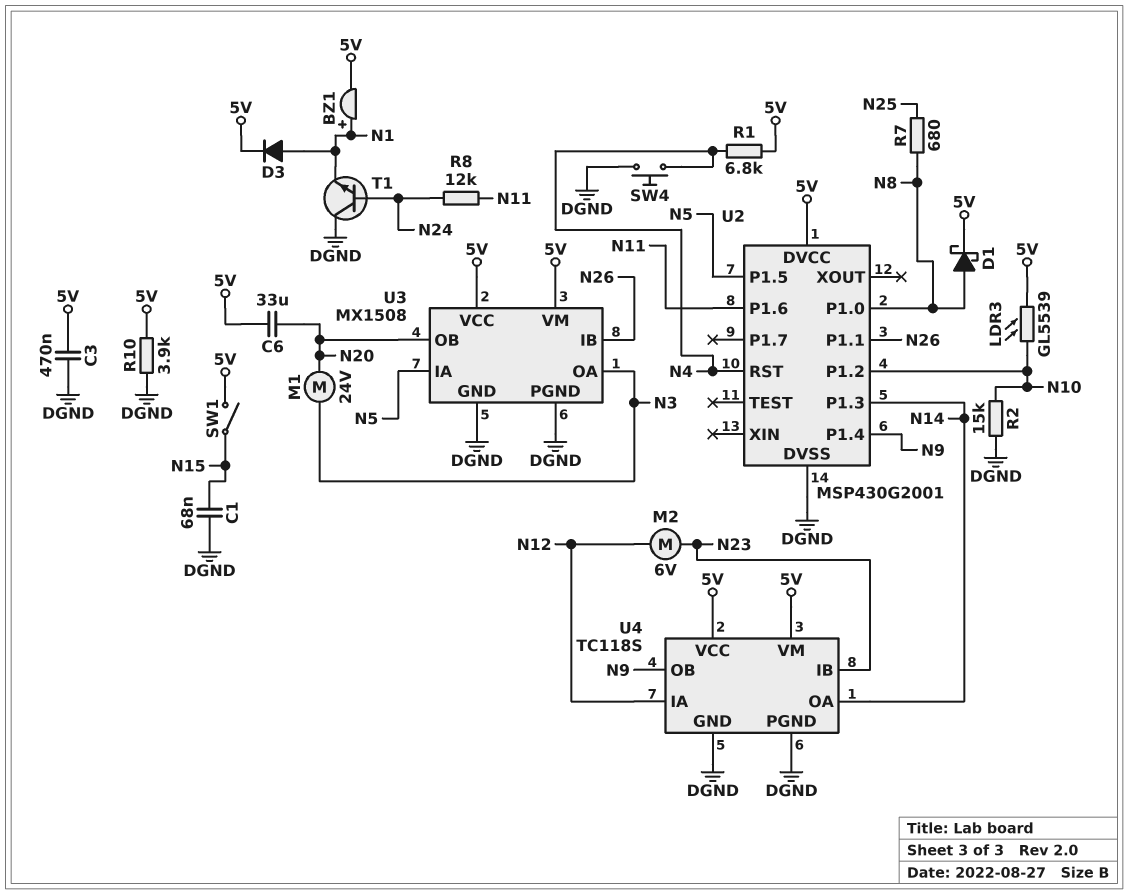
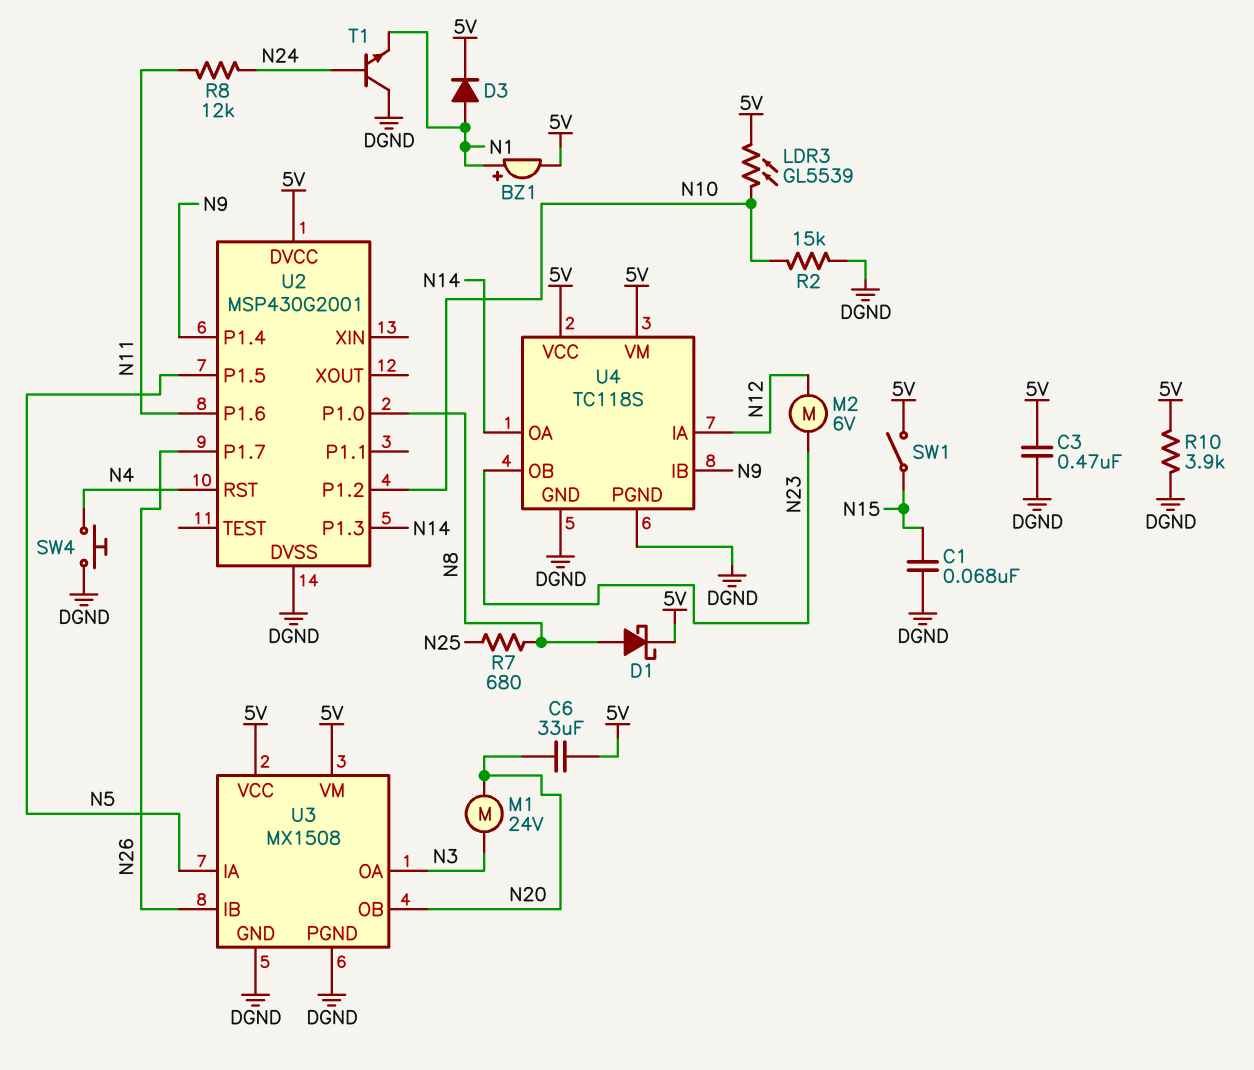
R1: 6.8k (5V, N4) -> none
U2 pin P1.1: N26 -> none
U2 pin P1.7: none -> N26
U4 pin IB: N23 -> N9
U4 pin OB: N9 -> N23

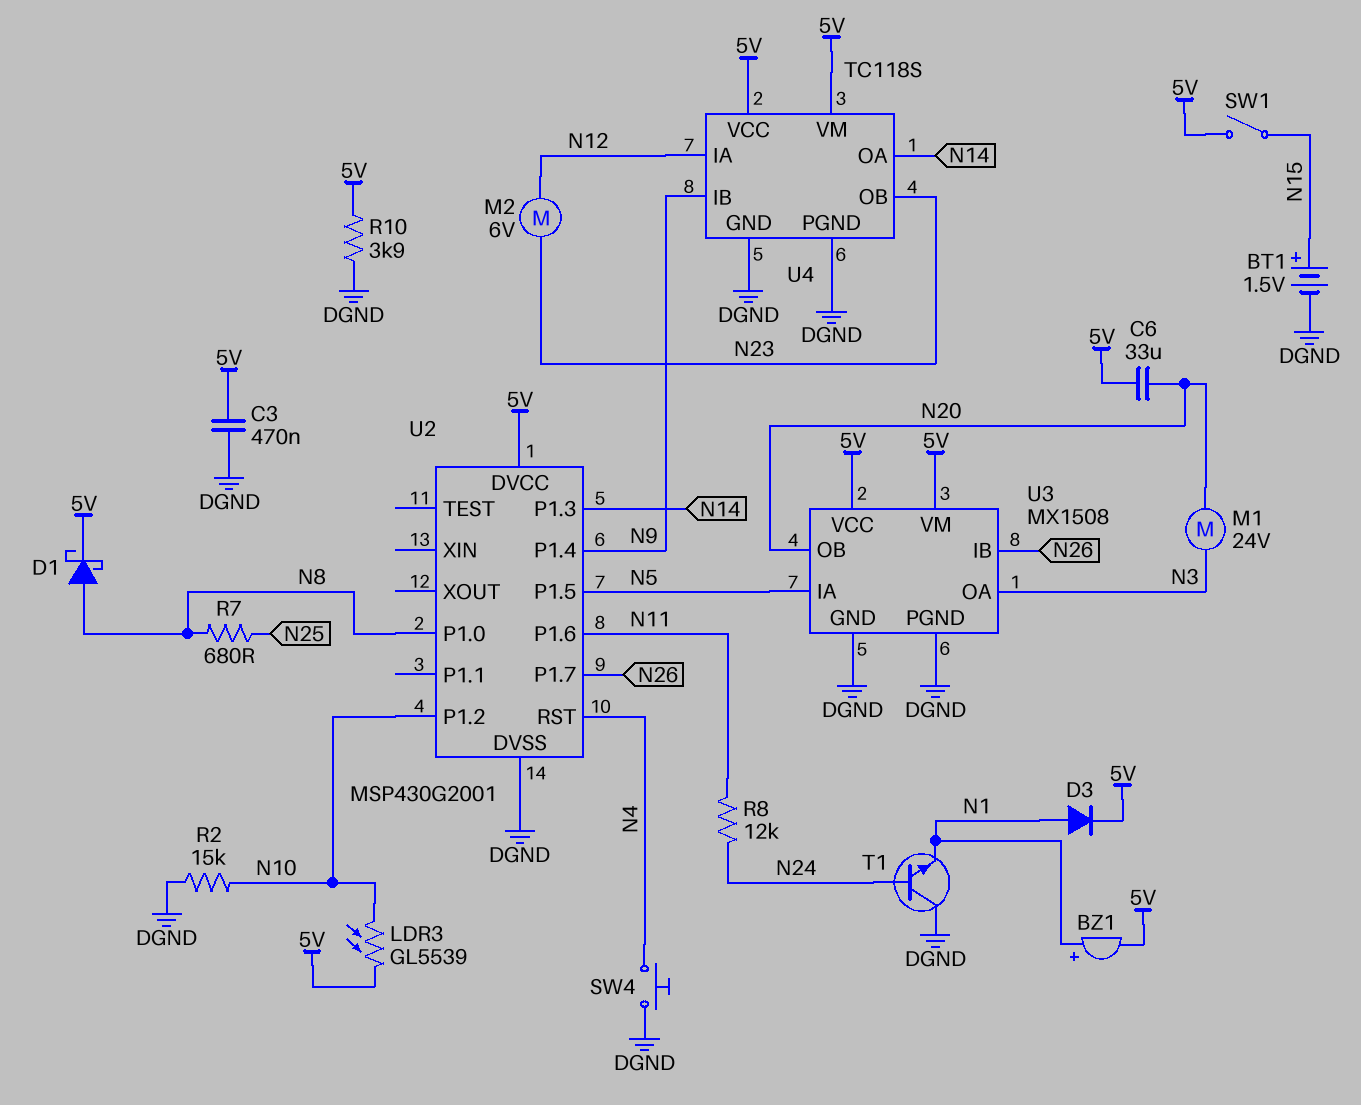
BT1: none -> 1.5V (plus N15, minus DGND)
C1: 68nF (DGND, N15) -> none

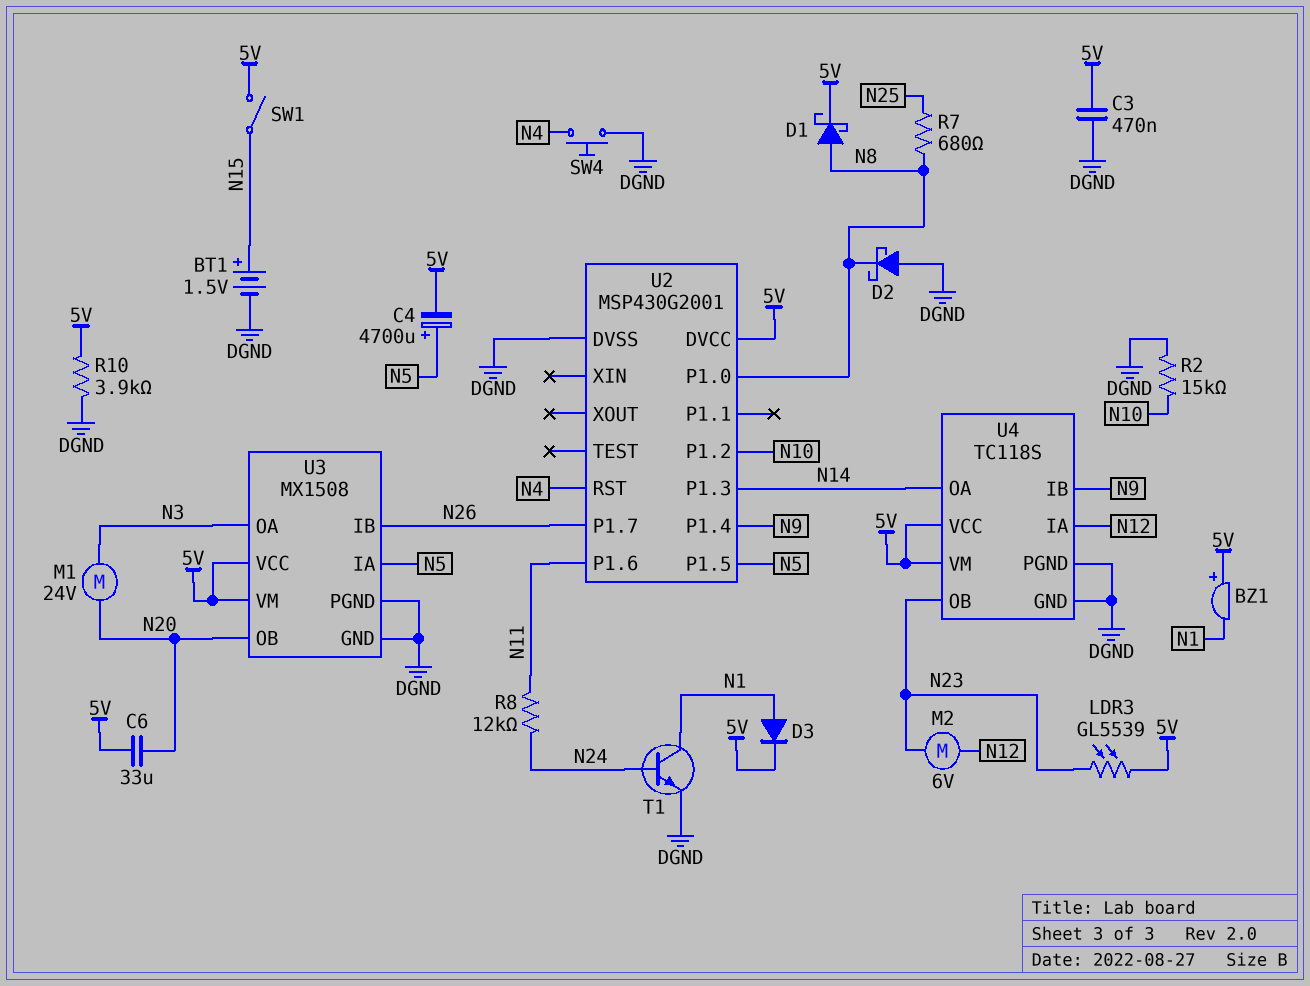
BZ1: buzzer (plus N1, minus 5V) -> buzzer (plus 5V, minus N1)
C4: none -> 4700uF (plus N5, minus 5V)
D2: none -> schottky (A DGND, K N8)
LDR3: GL5539 (5V, N10) -> GL5539 (5V, N23)
T1: NPN (B N24, C DGND, E N1) -> NPN (B N24, C N1, E DGND)

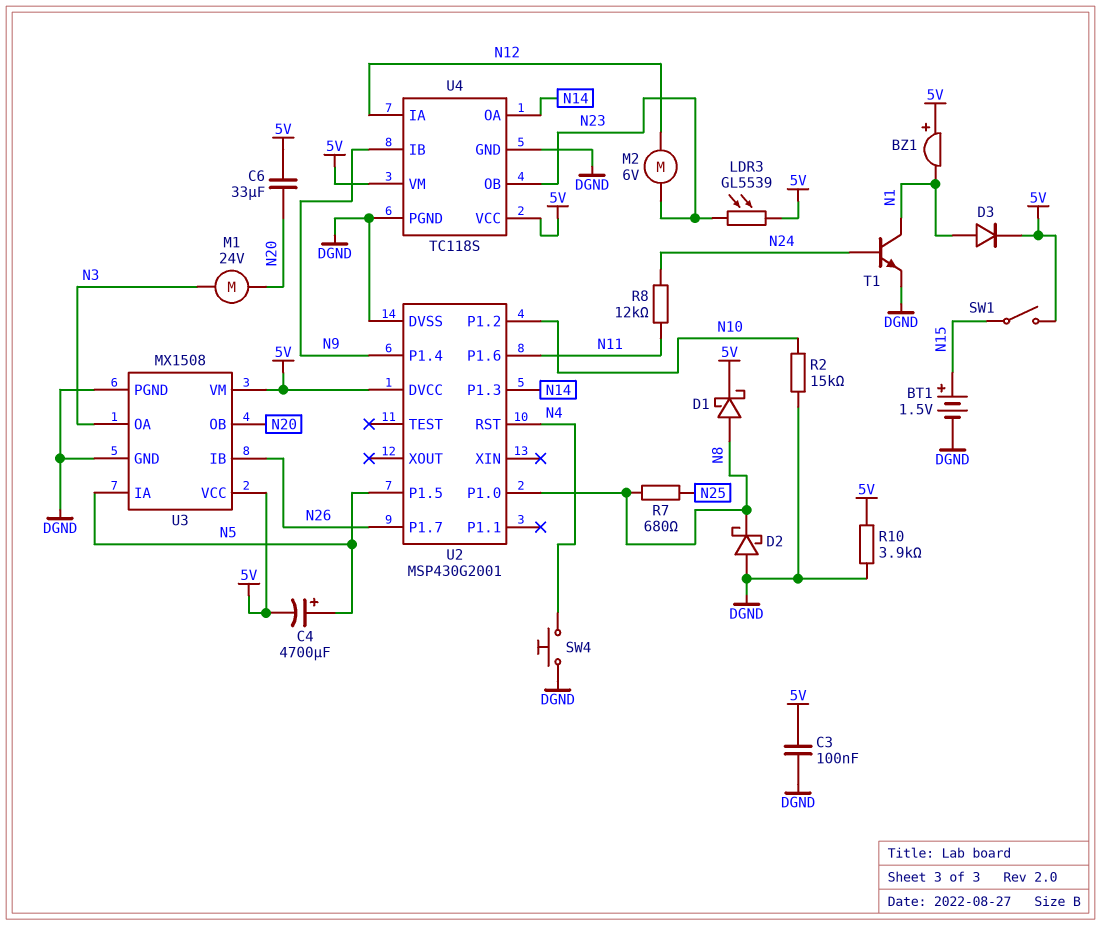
C3: 470nF (5V, DGND) -> 100nF (5V, DGND)

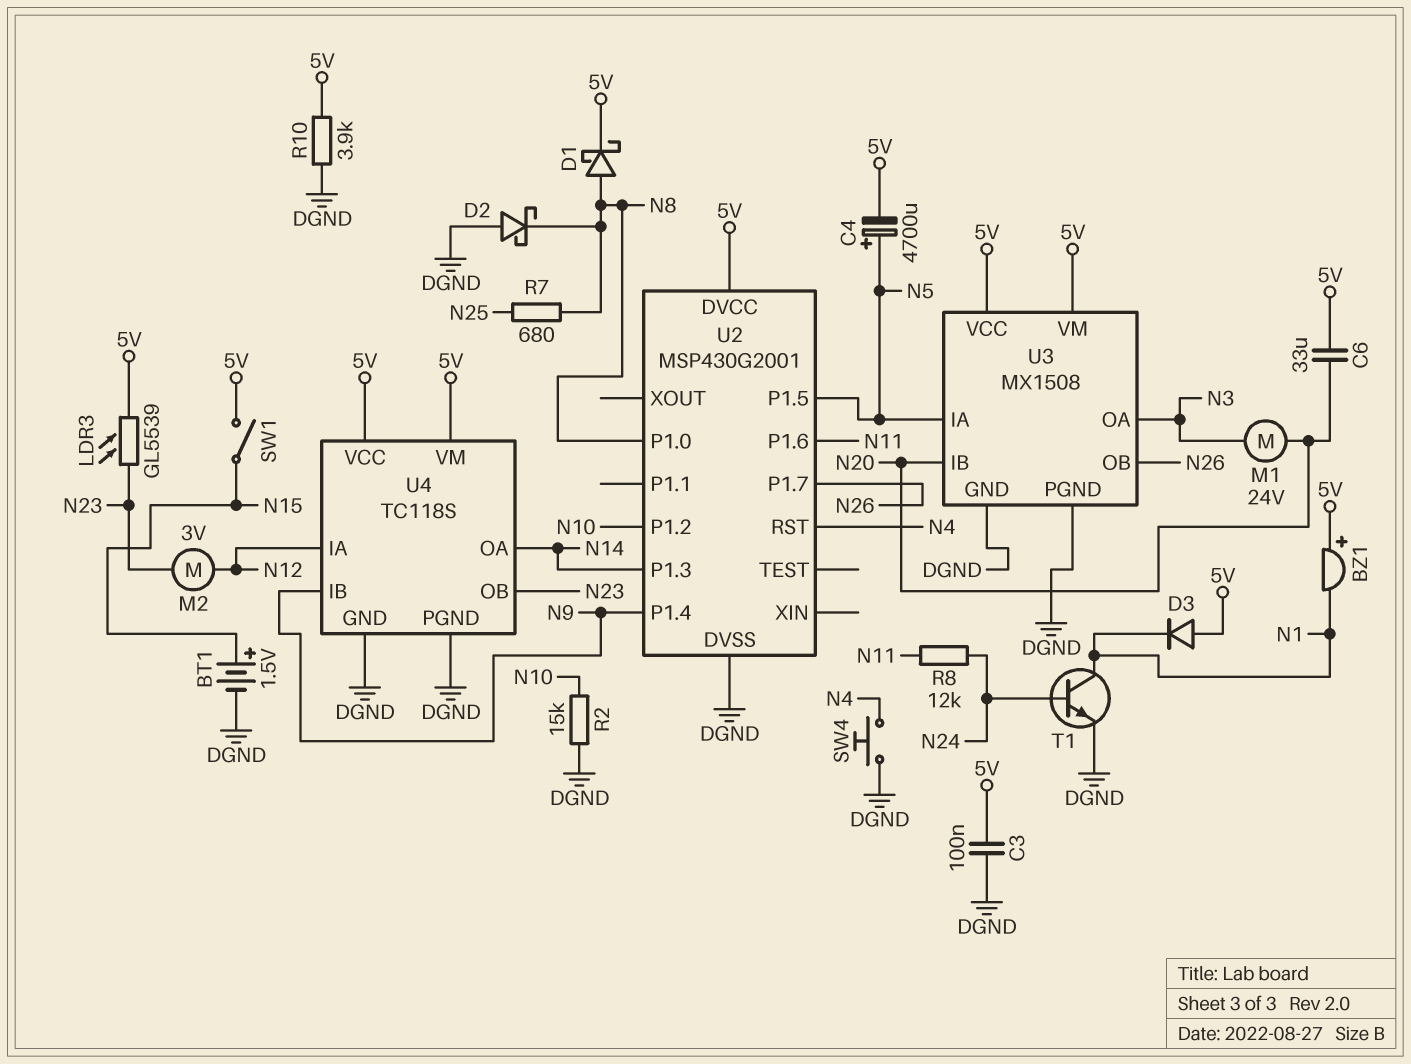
D3: diode (A N1, K 5V) -> diode (A 5V, K N1)
M2: motor 6V (N12, N23) -> motor 3V (N12, N23)
U3 pin IB: N26 -> N20
U3 pin OB: N20 -> N26

